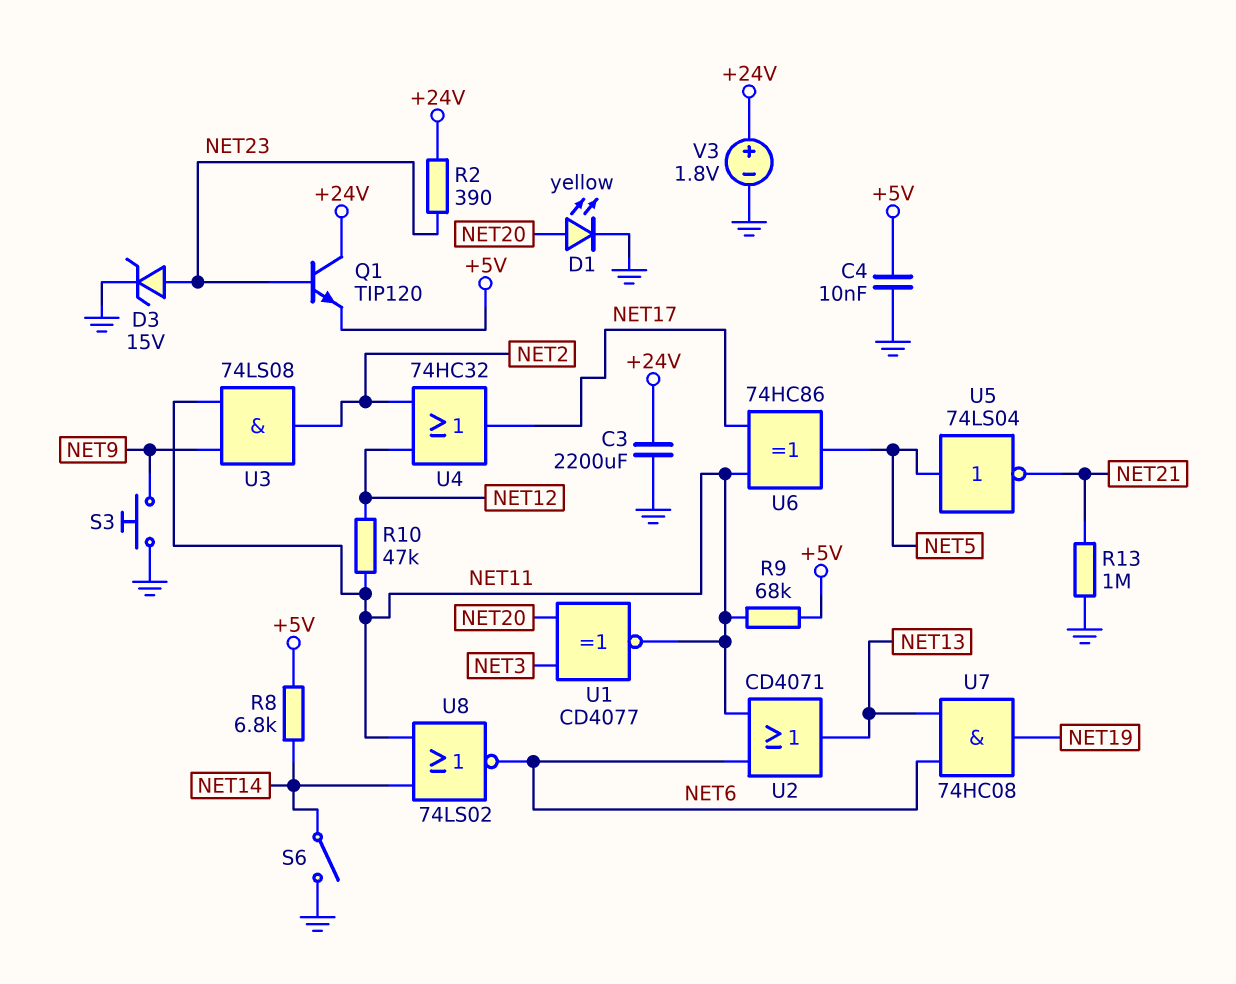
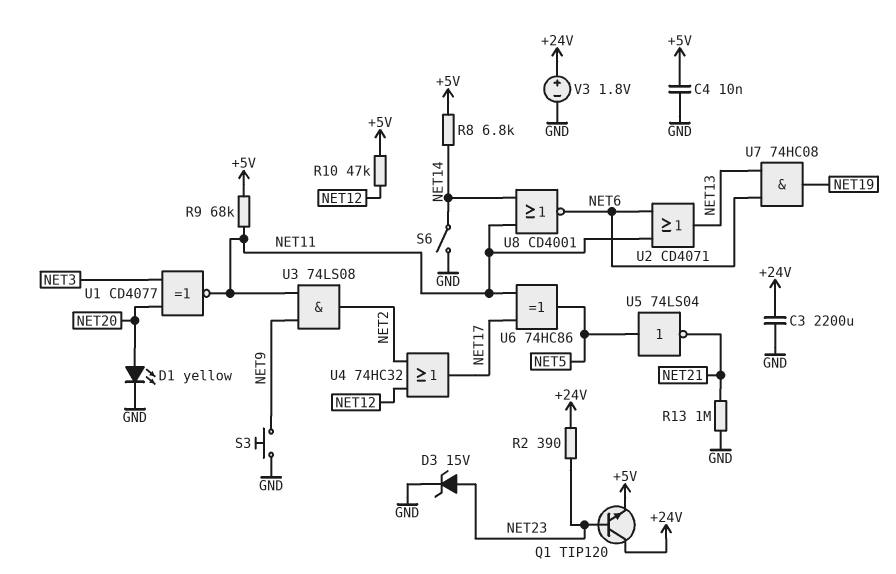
R10: 47k (NET11, NET12) -> 47k (+5V, NET12)
U8: NOR 74LS02 (in NET11, in NET14, out NET6) -> NOR CD4001 (in NET11, in NET14, out NET6)

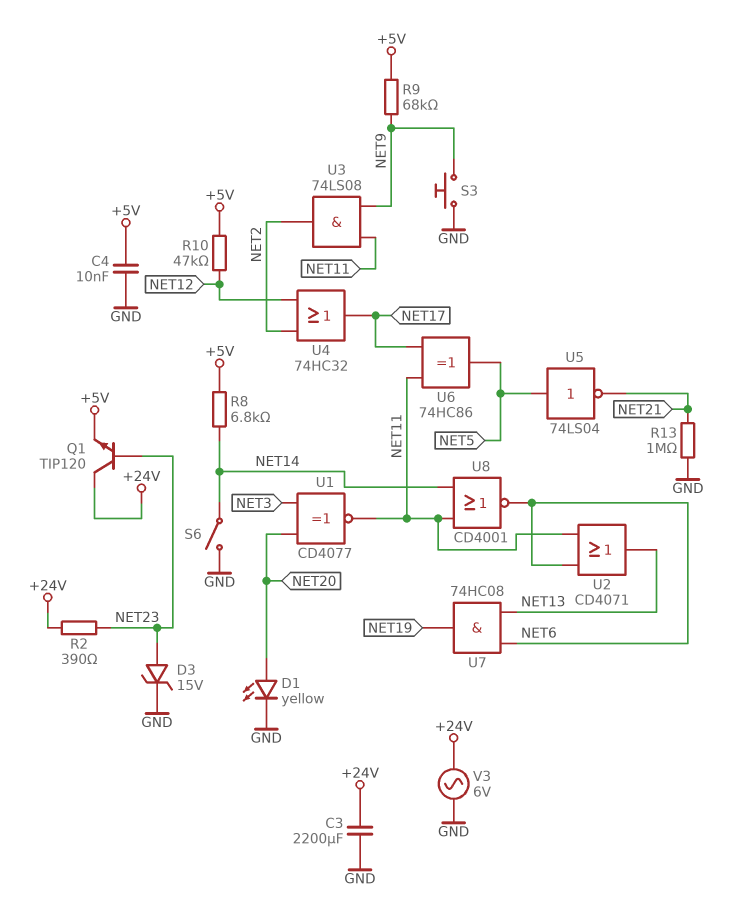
R9: 68k (+5V, NET11) -> 68k (+5V, NET9)
V3: 1.8V (plus +24V, minus GND) -> AC 6V (+24V, GND)

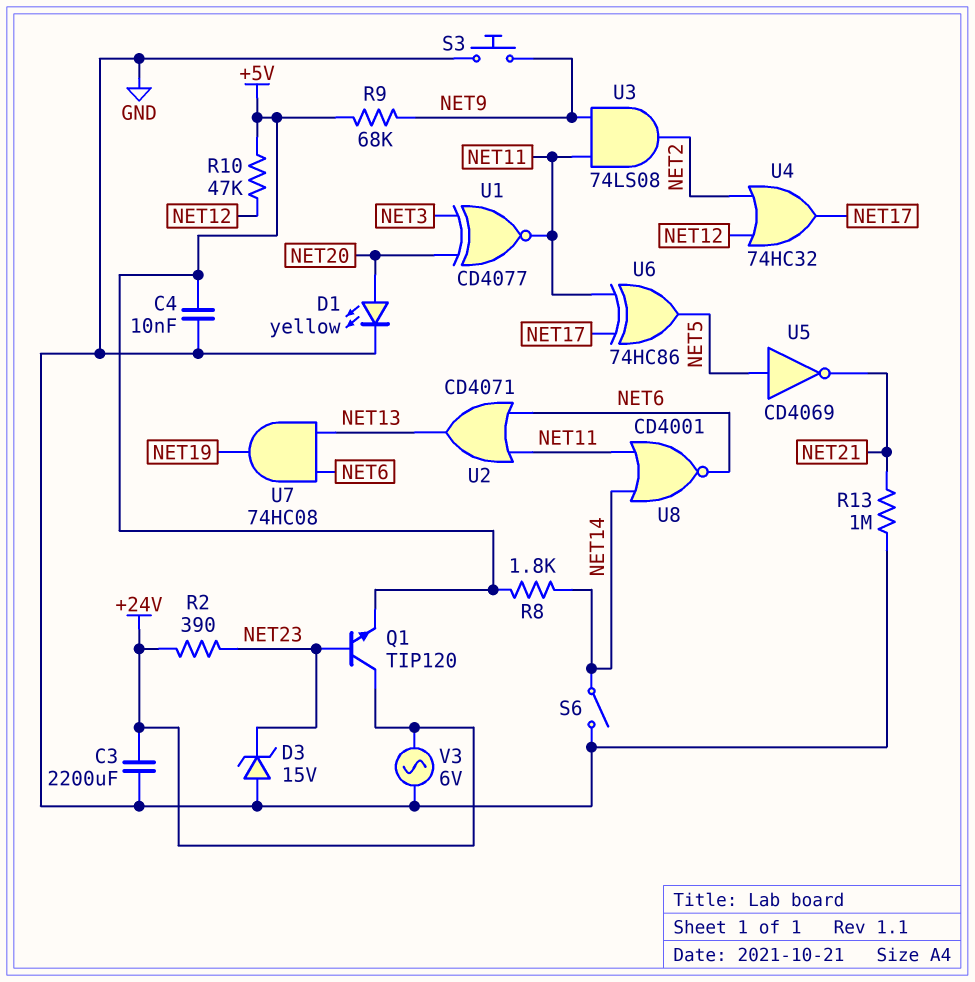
D3: zener 15V (A NET23, K GND) -> zener 15V (A GND, K NET23)
R8: 6.8k (+5V, NET14) -> 1.8k (+5V, NET14)
U5: NOT 74LS04 (in NET5, out NET21) -> NOT CD4069 (in NET5, out NET21)

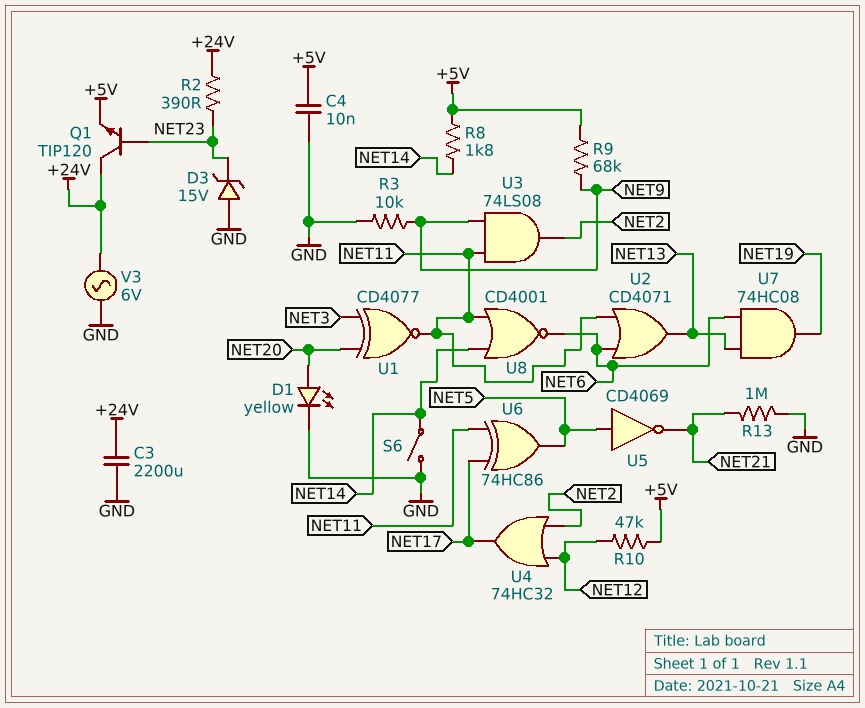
R3: none -> 10k (GND, NET9)
S3: button (GND, NET9) -> none

